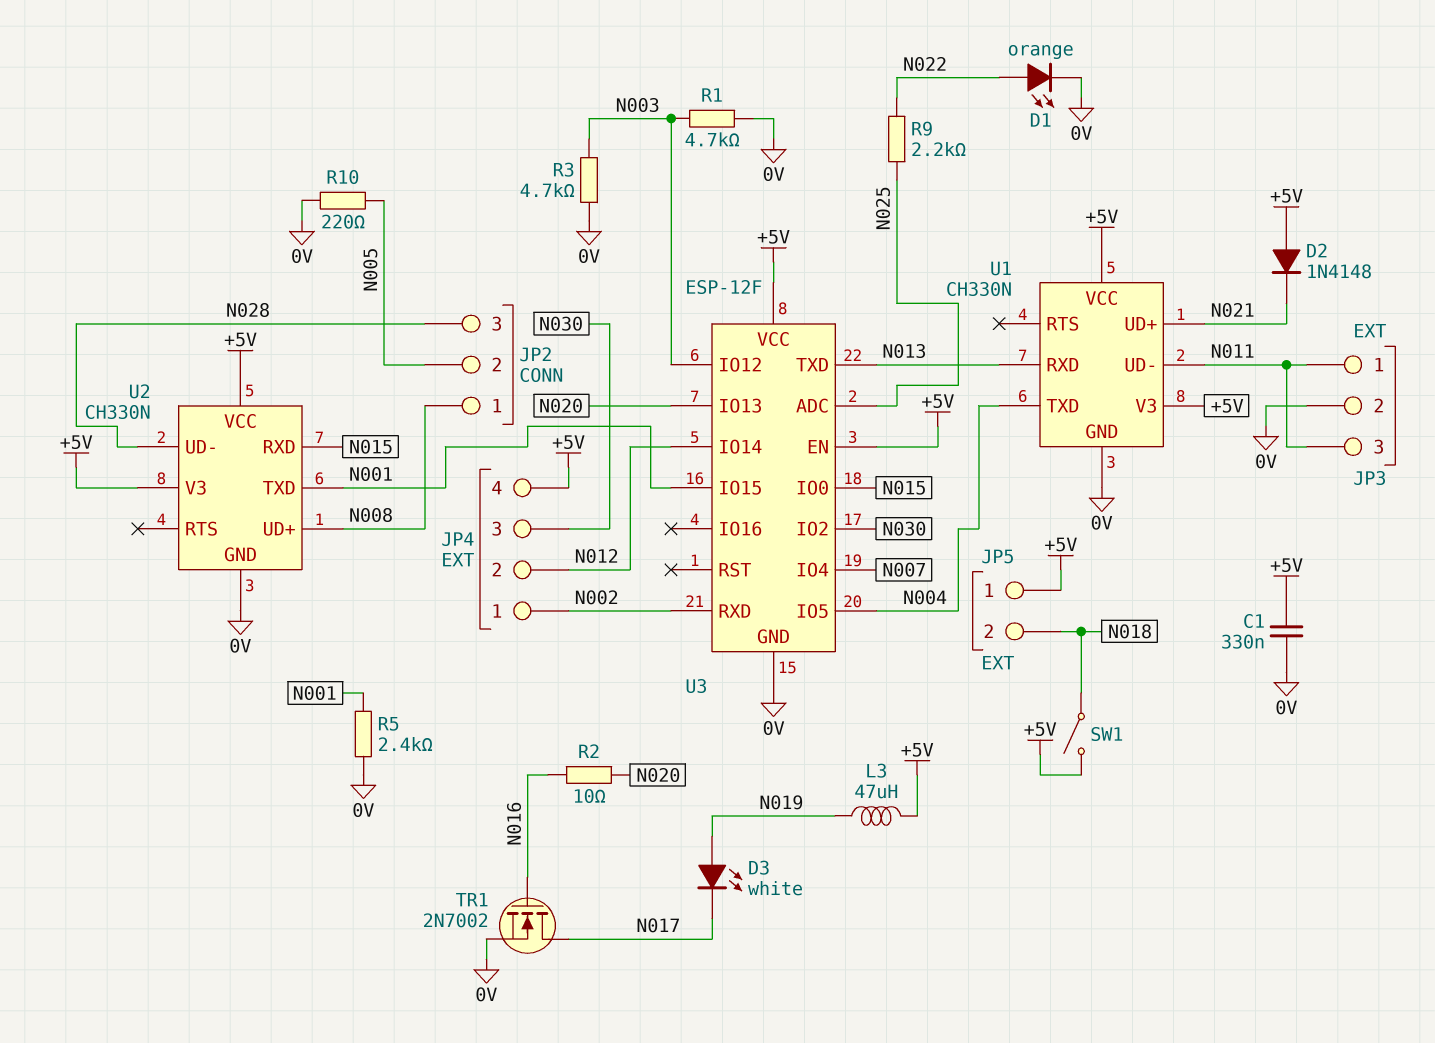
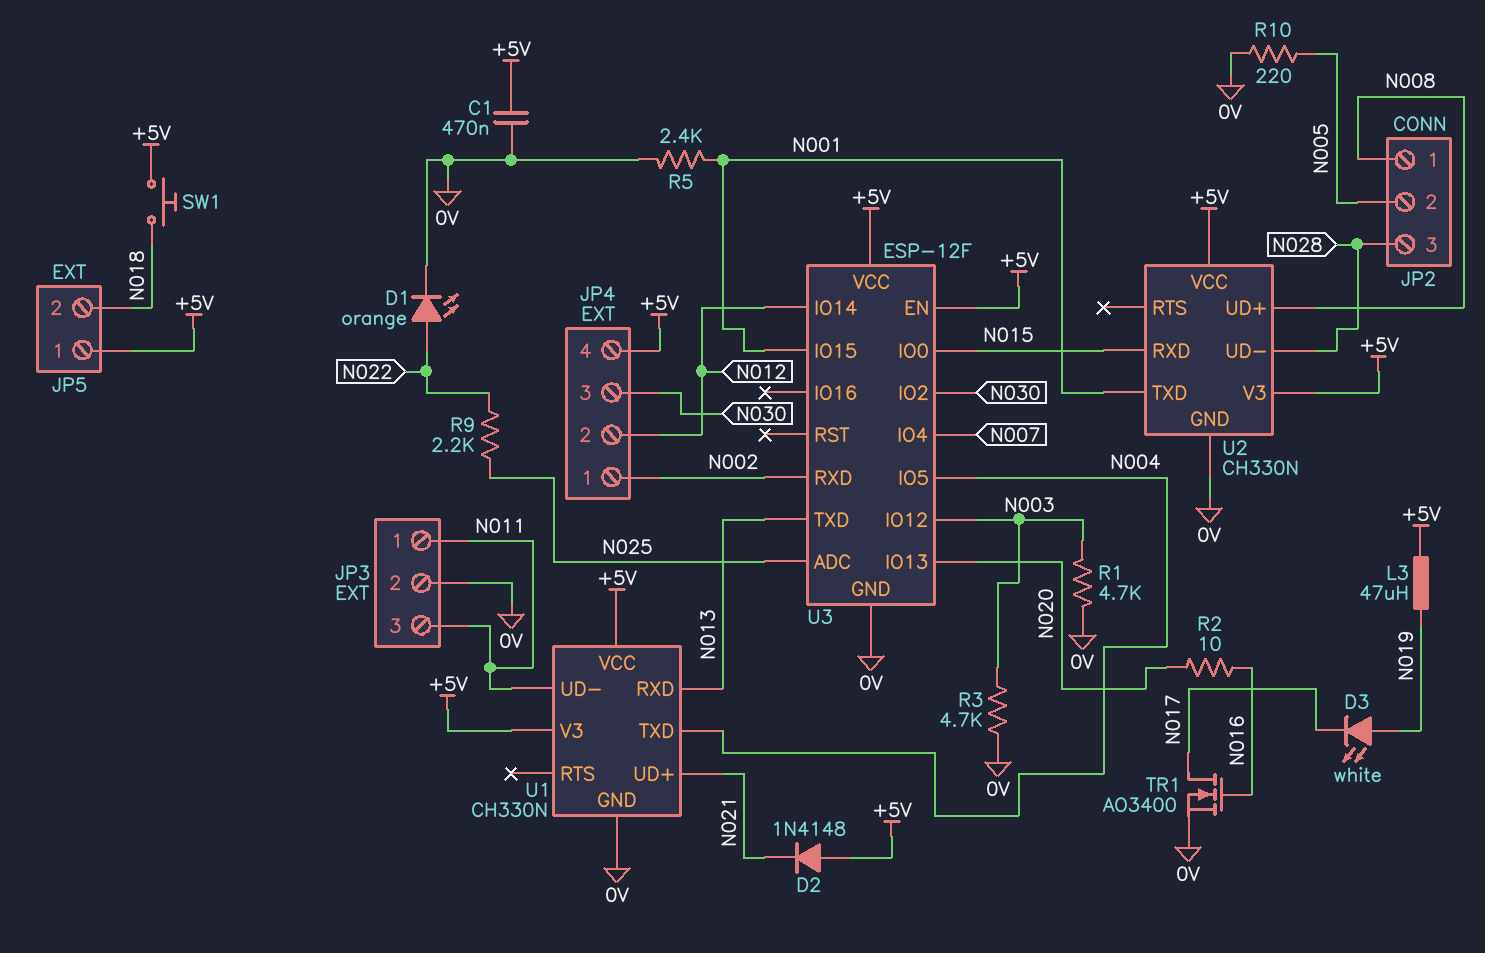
C1: 330nF (+5V, 0V) -> 470nF (+5V, 0V)
SW1: switch (+5V, N018) -> button (+5V, N018)
TR1: NMOS 2N7002 (G N016, D N017, S 0V) -> NMOS AO3400 (G N016, D N017, S 0V)

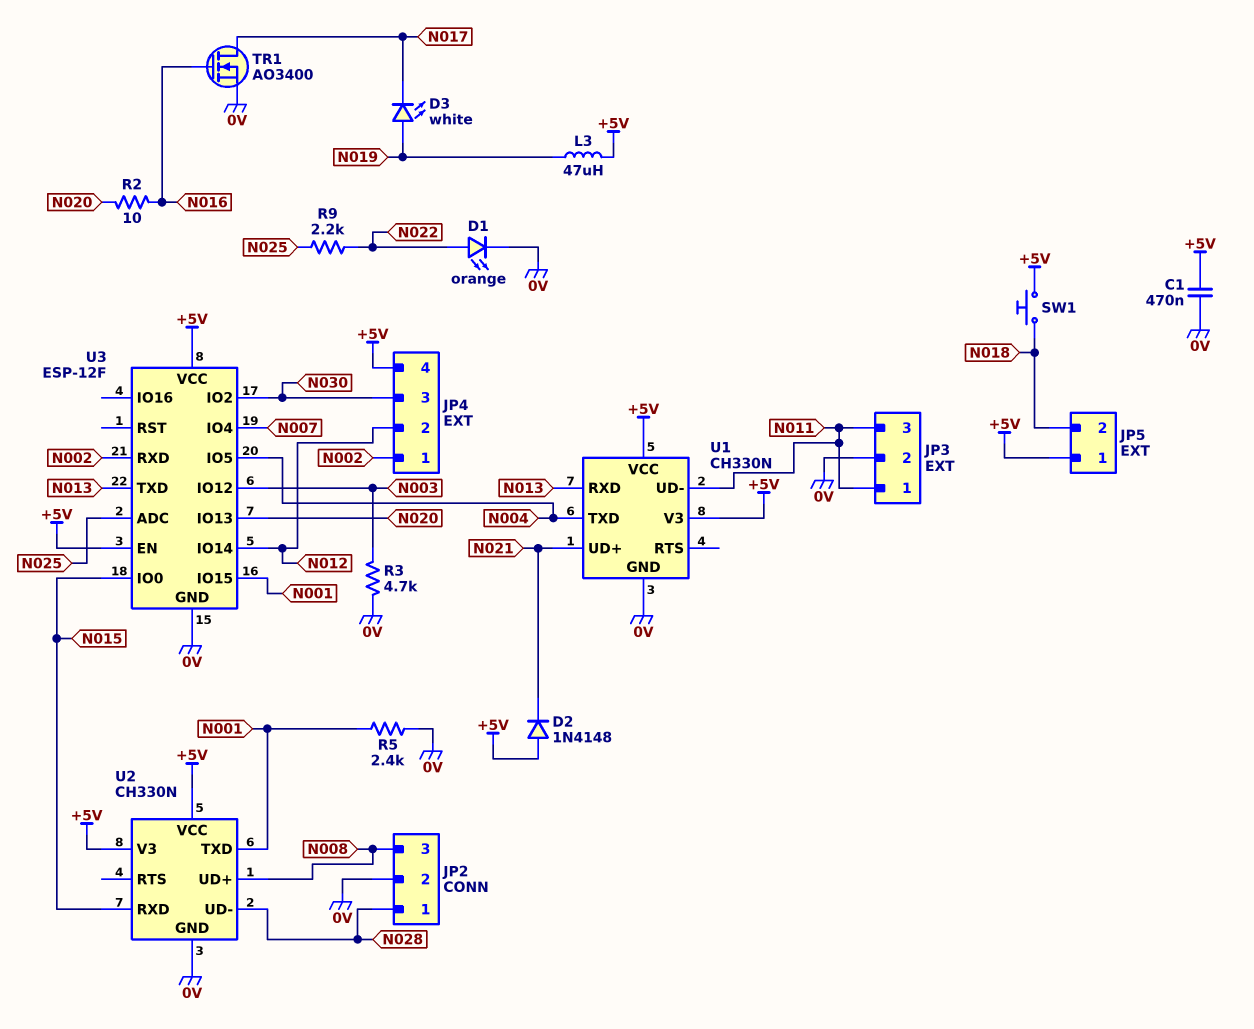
JP2 pin 1: N008 -> N028
JP2 pin 2: N005 -> 0V
JP2 pin 3: N028 -> N008
R1: 4.7k (0V, N003) -> none
R10: 220 (0V, N005) -> none

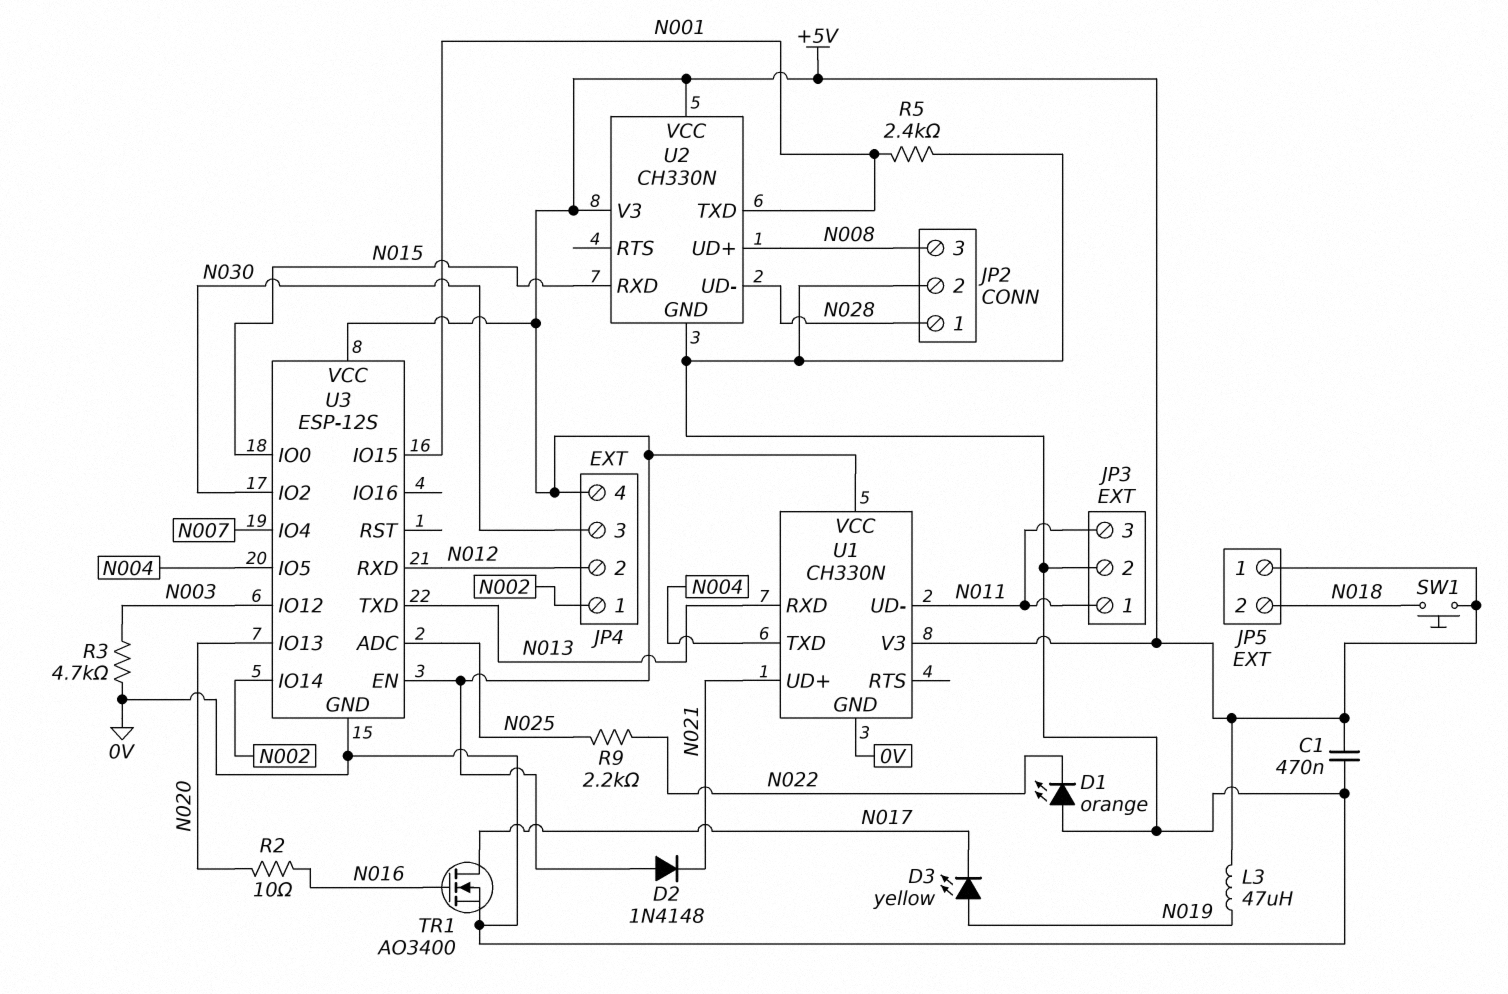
D1: LED orange (A N022, K 0V) -> LED orange (A 0V, K N022)
D3: LED white (A N019, K N017) -> LED yellow (A N019, K N017)
U3: ESP-12F -> ESP-12S
U3 pin IO14: N012 -> N002
U3 pin RXD: N002 -> N012

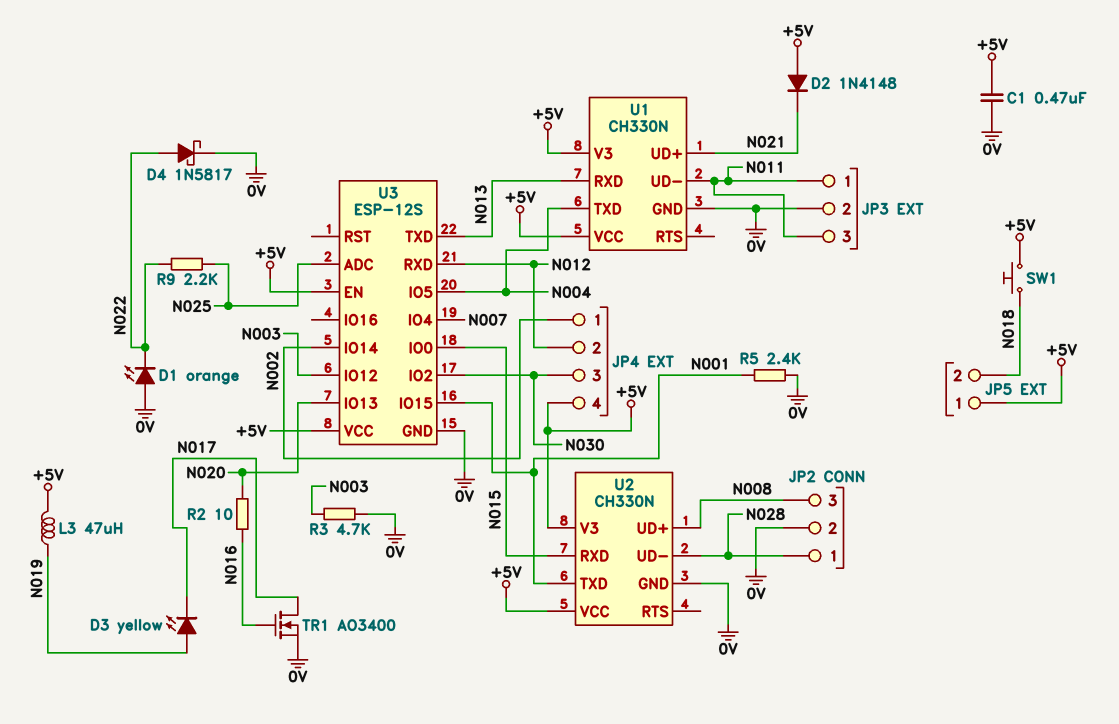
D4: none -> schottky 1N5817 (A N022, K 0V)

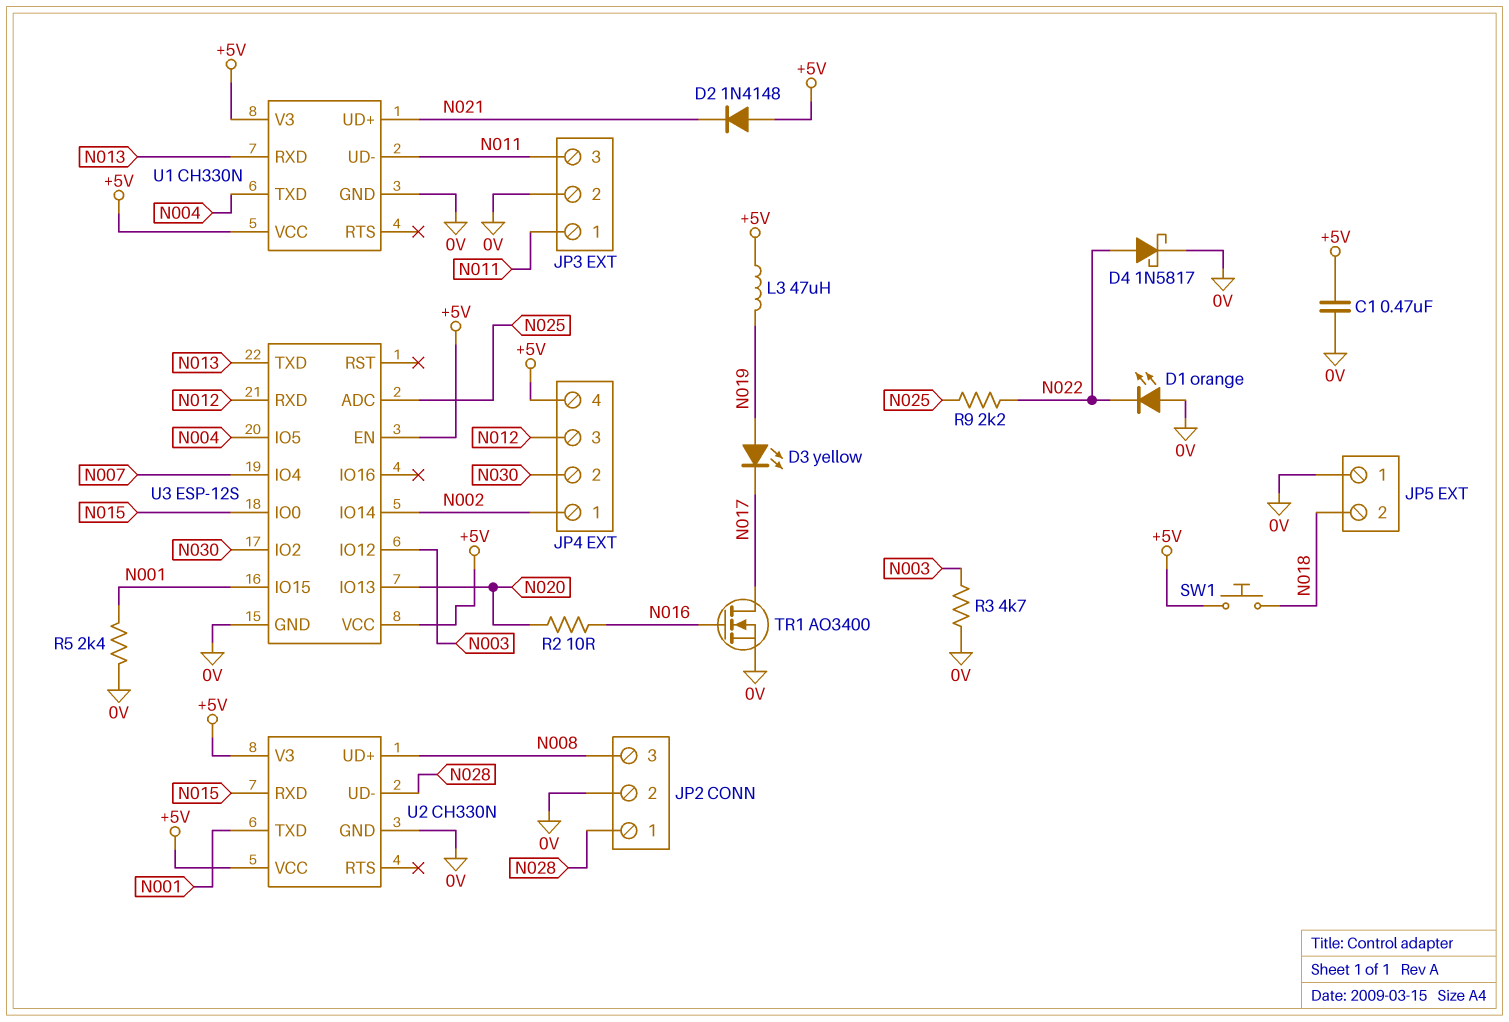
JP4 pin 2: N012 -> N030
JP4 pin 3: N030 -> N012
JP5 pin 1: +5V -> 0V

